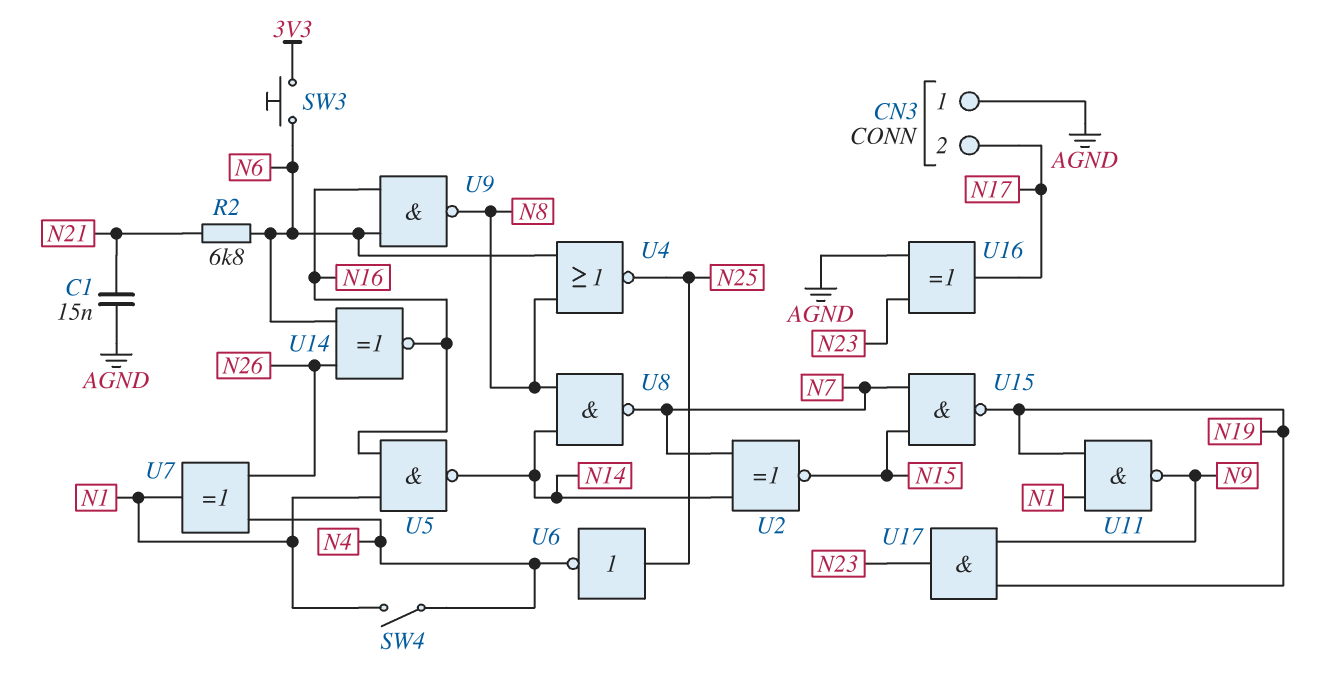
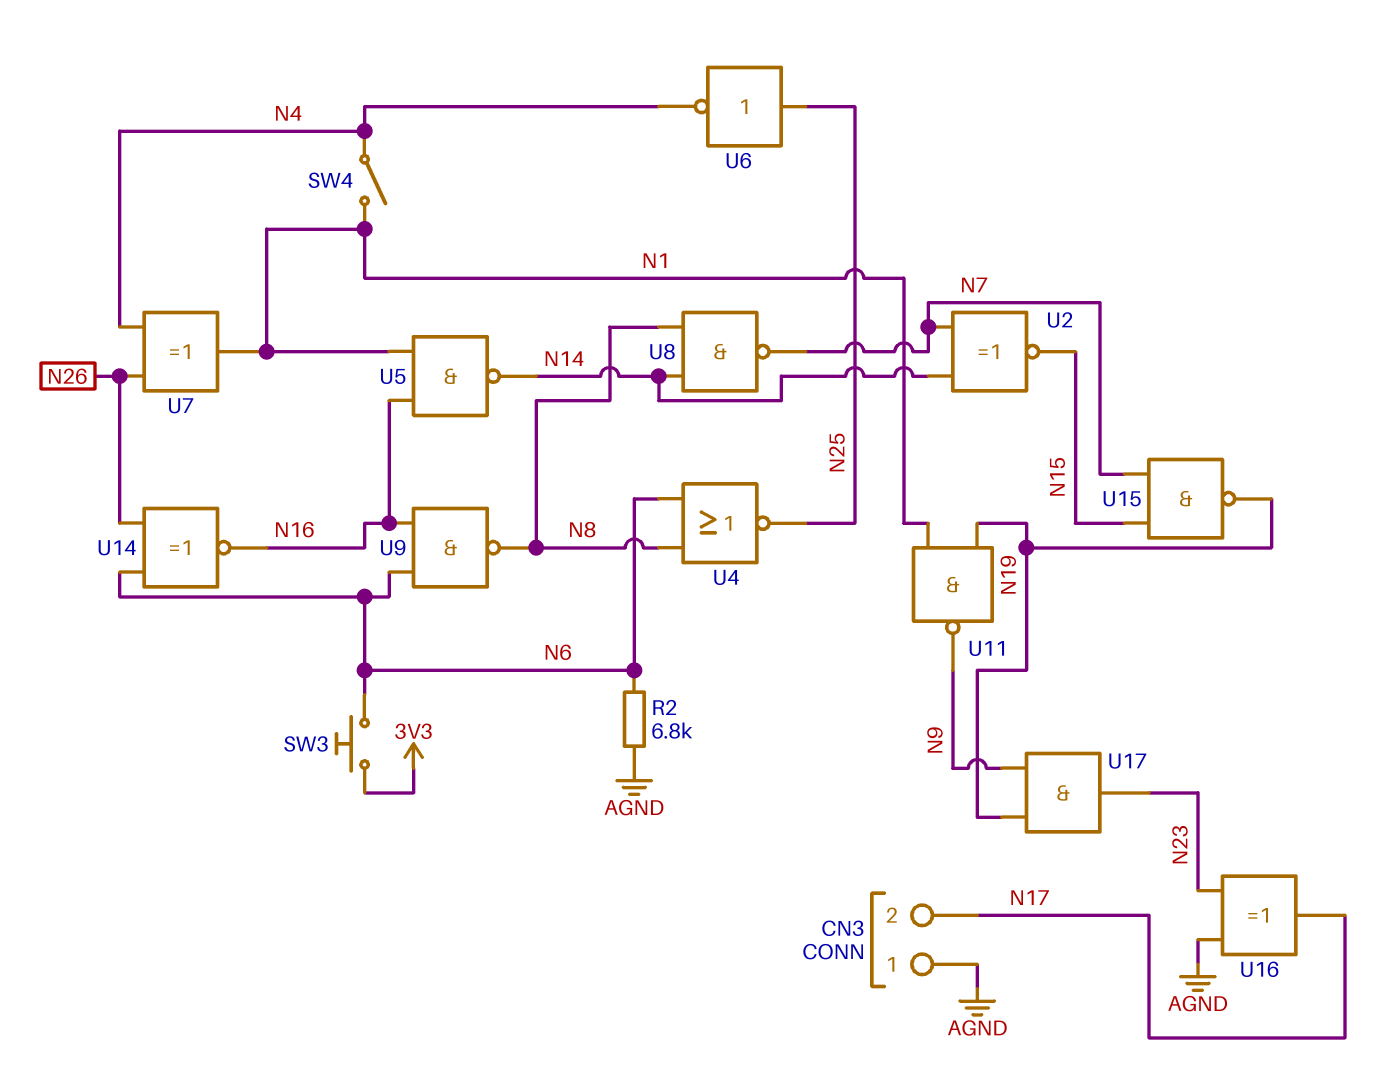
C1: 15nF (AGND, N21) -> none
R2: 6.8k (N6, N21) -> 6.8k (AGND, N6)

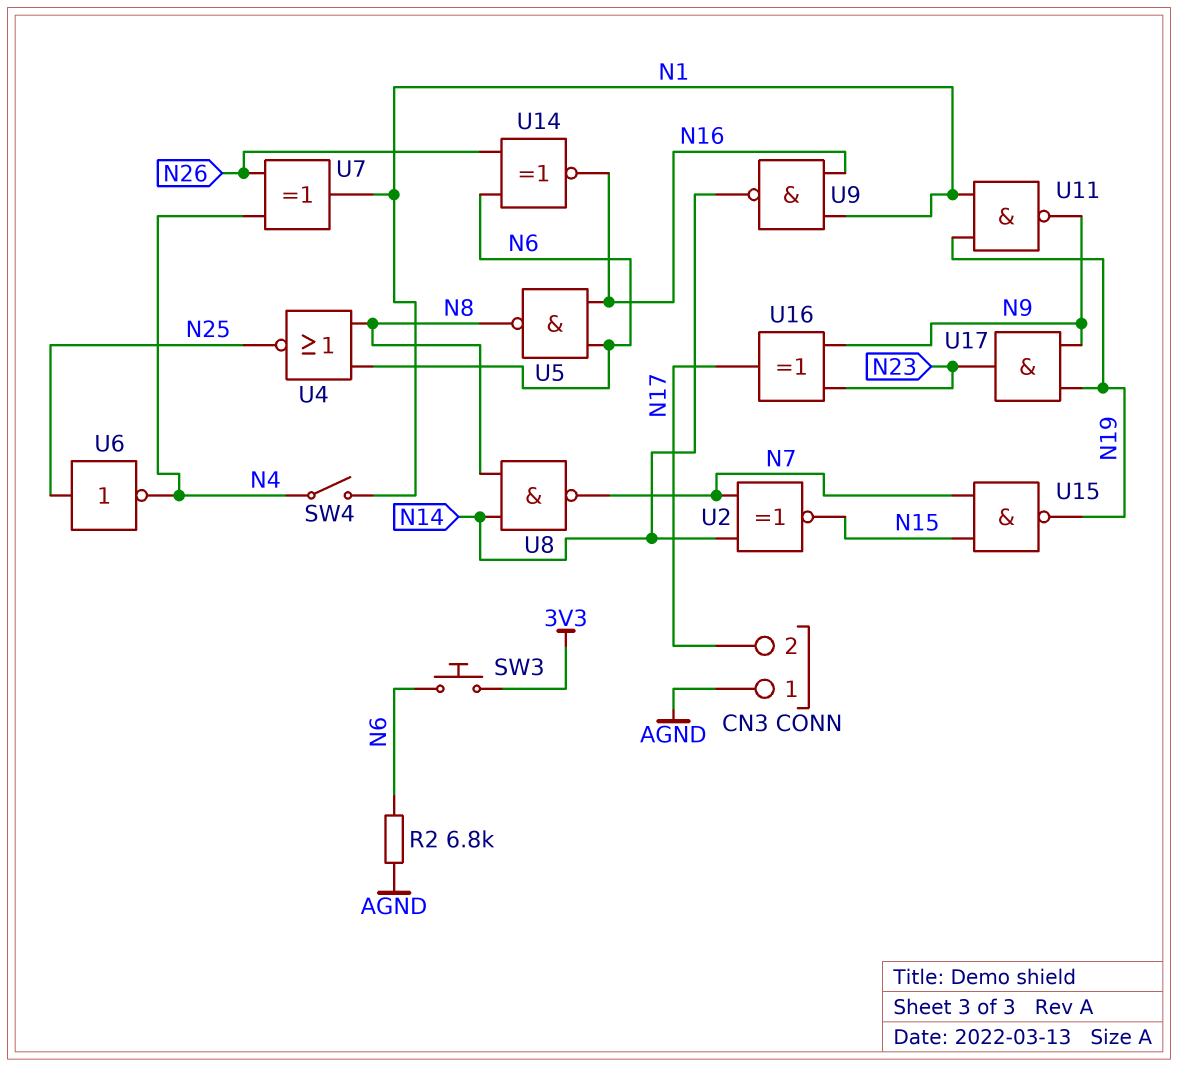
U5: NAND (in N1, in N16, out N14) -> NAND (in N6, in N16, out N8)
U9: NAND (in N6, in N16, out N8) -> NAND (in N1, in N16, out N14)
U16: XOR (in AGND, in N23, out N17) -> XOR (in N9, in N23, out N17)

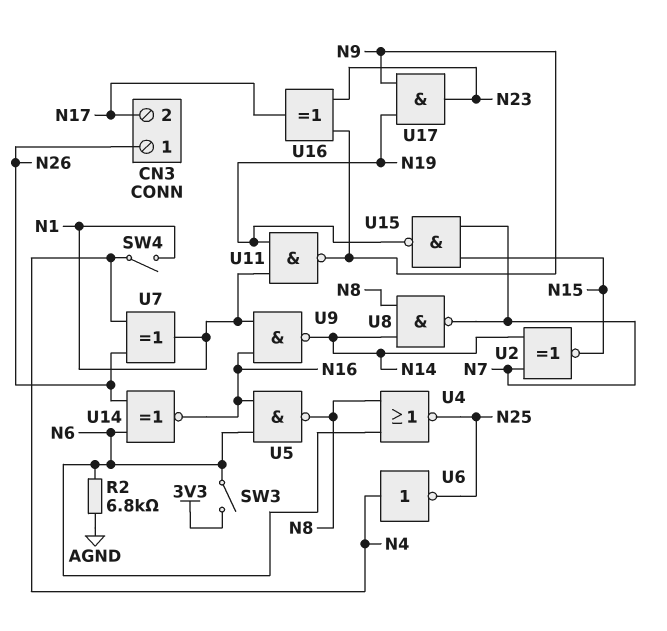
CN3 pin 1: AGND -> N26
SW3: button (3V3, N6) -> switch (3V3, N6)
U6: NOT (in N25, out N4) -> NOT (in N4, out N25)

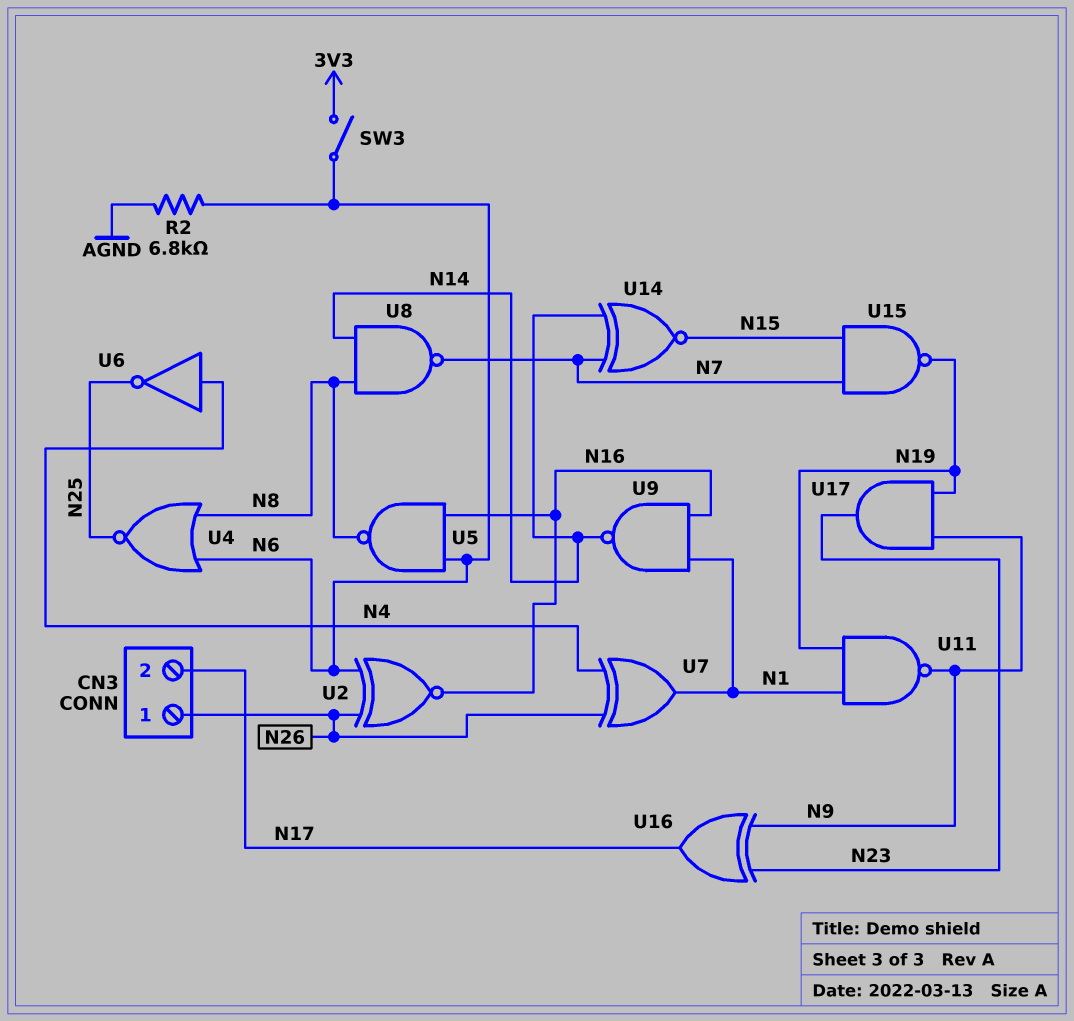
SW4: switch (N1, N4) -> none
U2: XNOR (in N7, in N14, out N15) -> XNOR (in N6, in N26, out N16)
U14: XNOR (in N6, in N26, out N16) -> XNOR (in N7, in N14, out N15)

